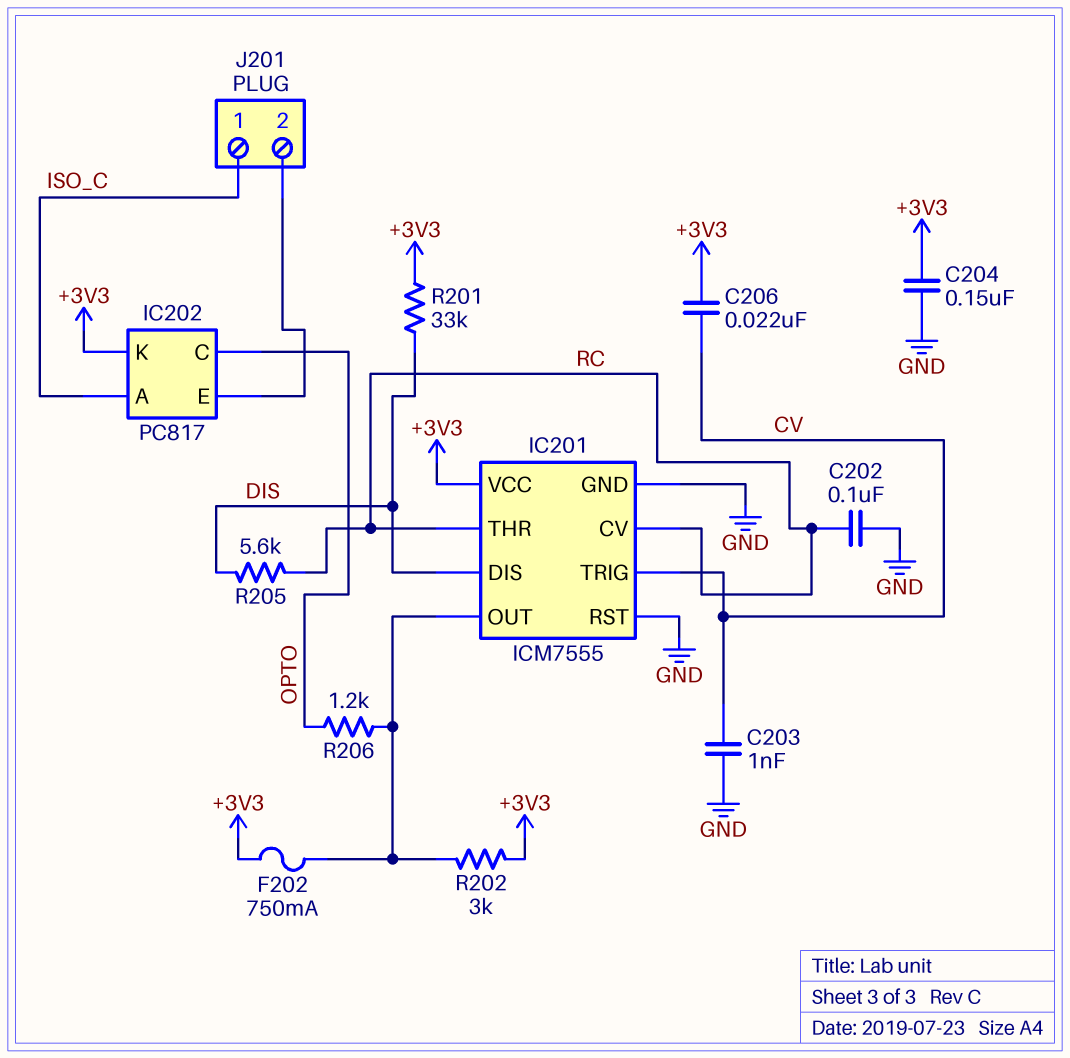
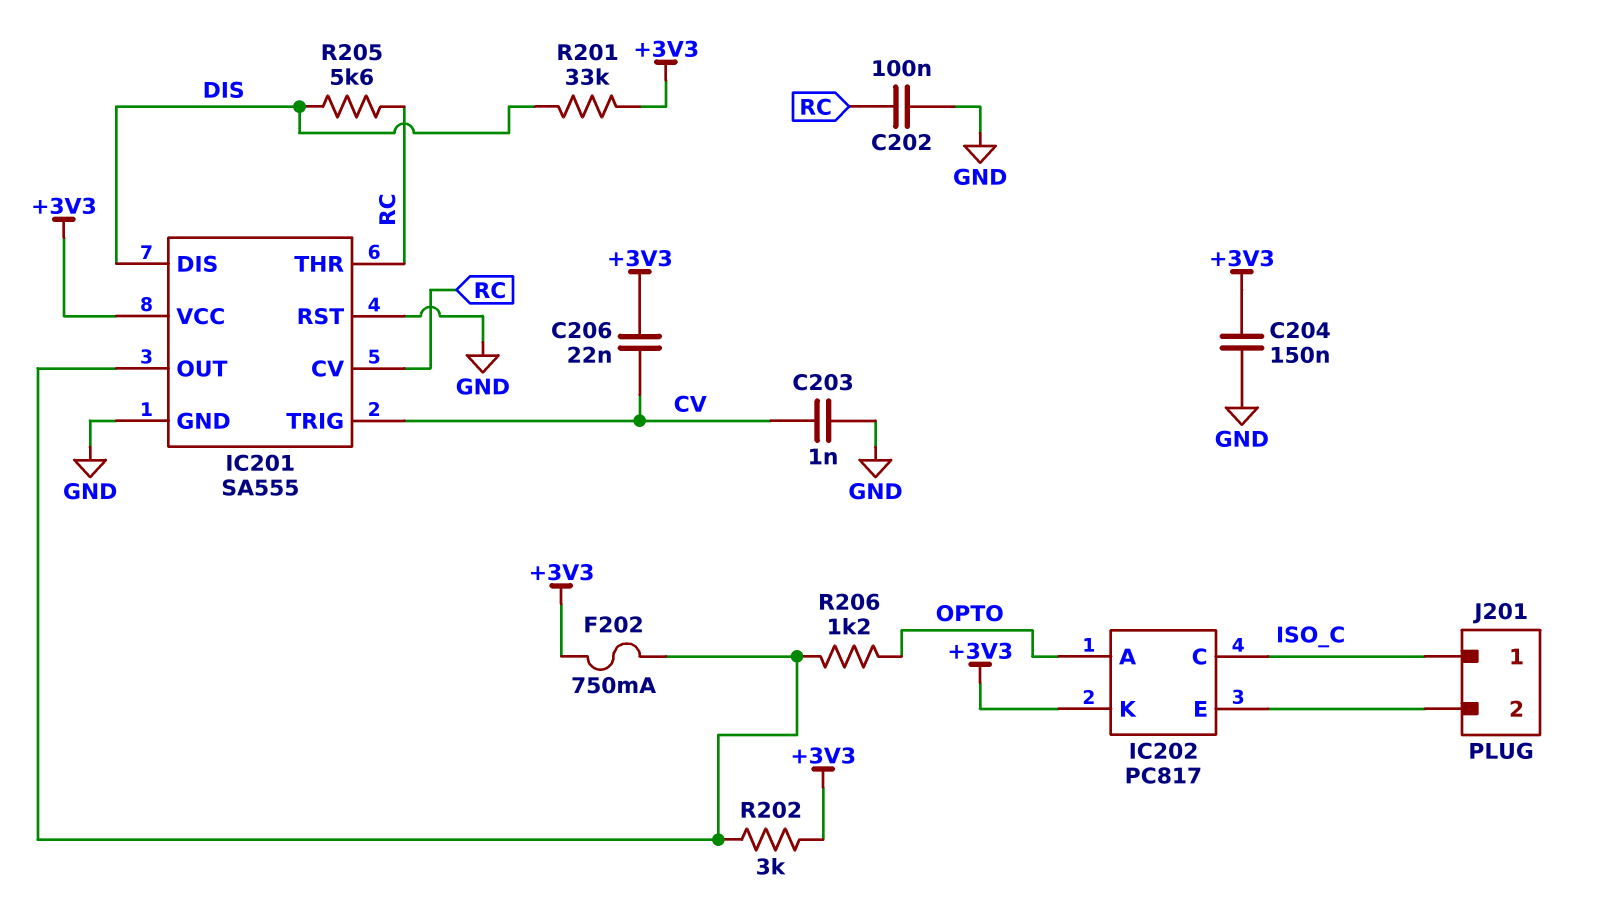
IC201: ICM7555 -> SA555
IC202 pin A: ISO_C -> OPTO
IC202 pin C: OPTO -> ISO_C

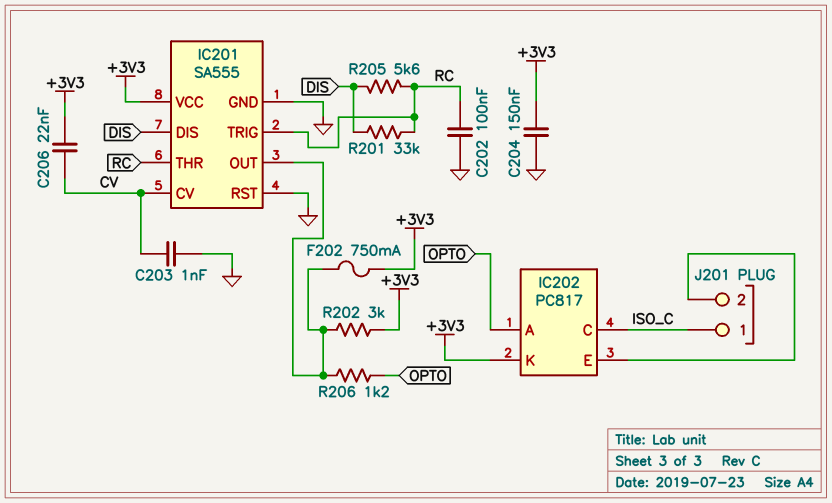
IC201 pin CV: RC -> CV
IC201 pin TRIG: CV -> RC
R201: 33k (+3V3, DIS) -> 33k (DIS, RC)

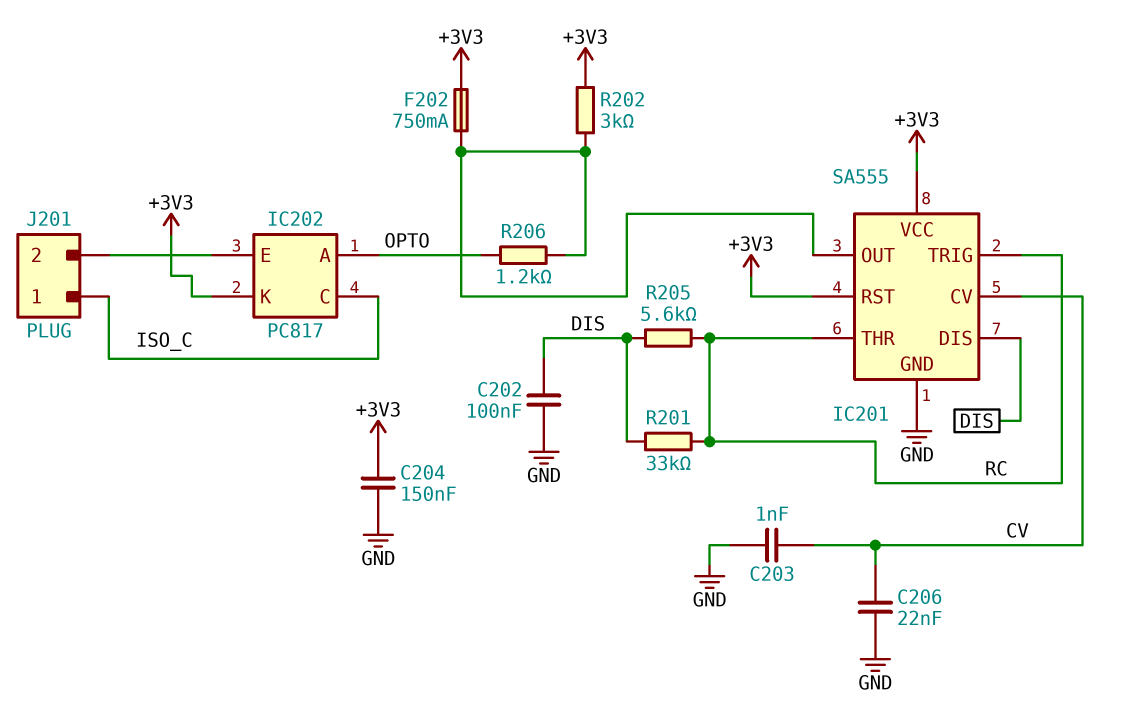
C202: 100nF (GND, RC) -> 100nF (DIS, GND)
C206: 22nF (+3V3, CV) -> 22nF (CV, GND)
IC201 pin RST: GND -> +3V3

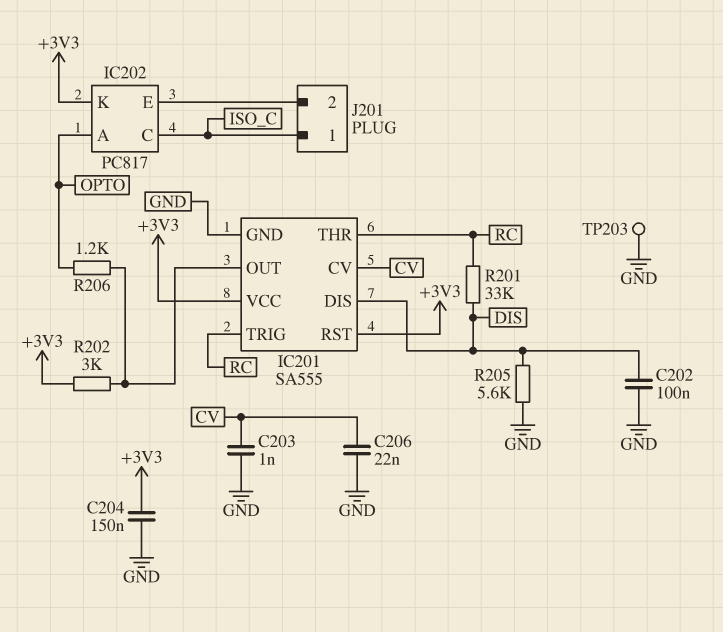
F202: 750mA (+3V3, IC201/OUT) -> none
R205: 5.6k (DIS, RC) -> 5.6k (DIS, GND)
TP203: none -> test point (GND)

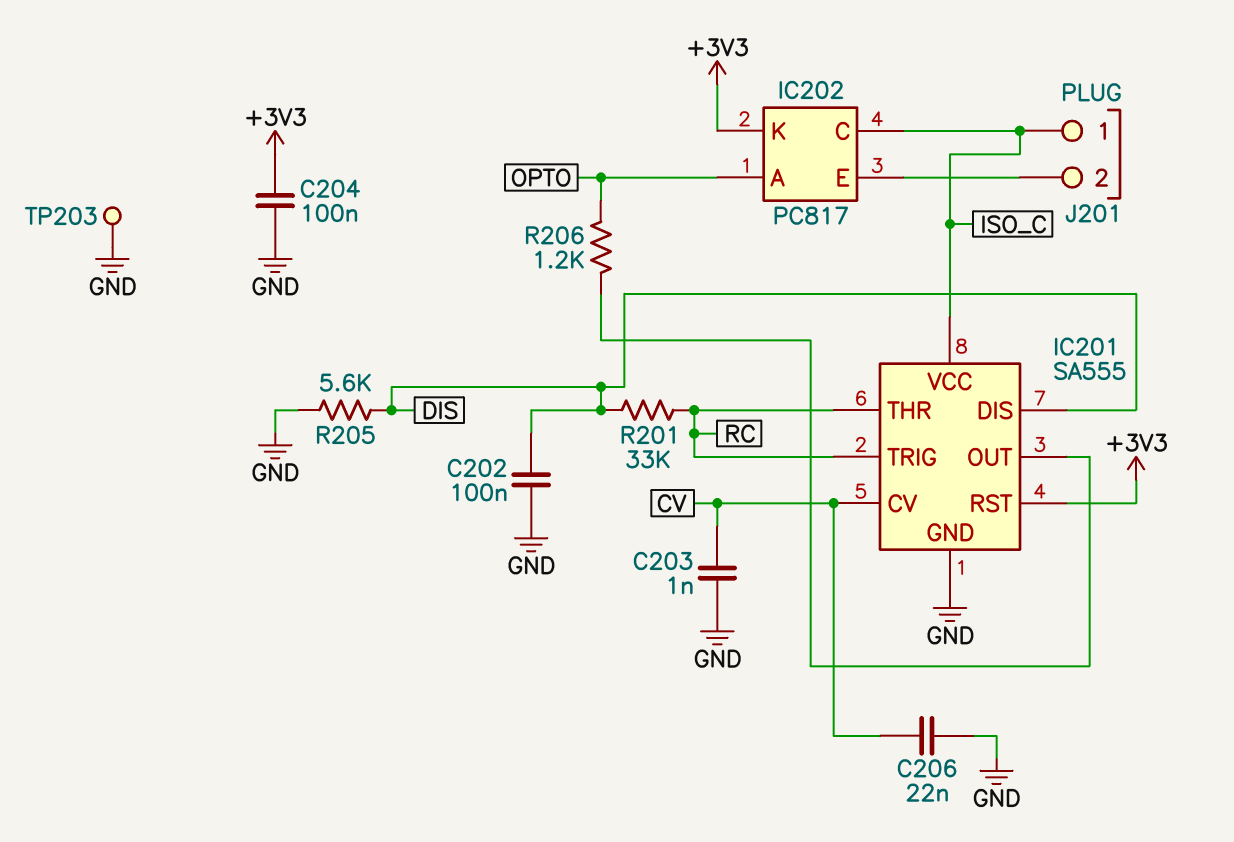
C204: 150nF (+3V3, GND) -> 100nF (+3V3, GND)
IC201 pin VCC: +3V3 -> ISO_C
R202: 3k (+3V3, IC201/OUT) -> none

